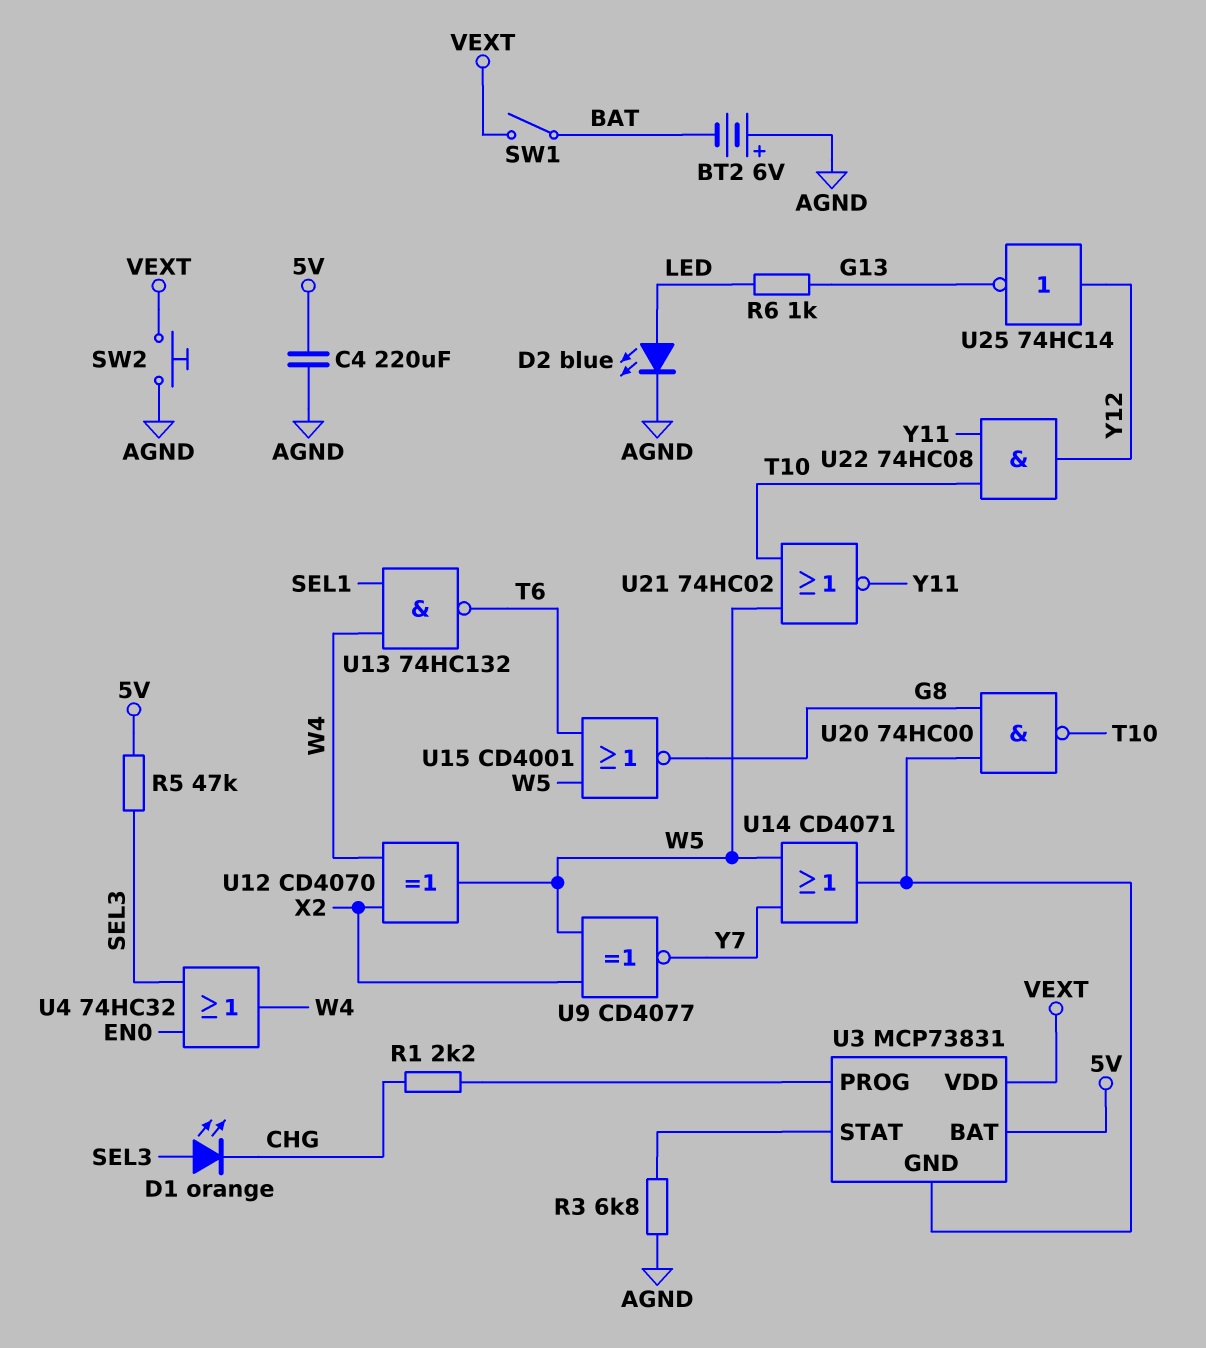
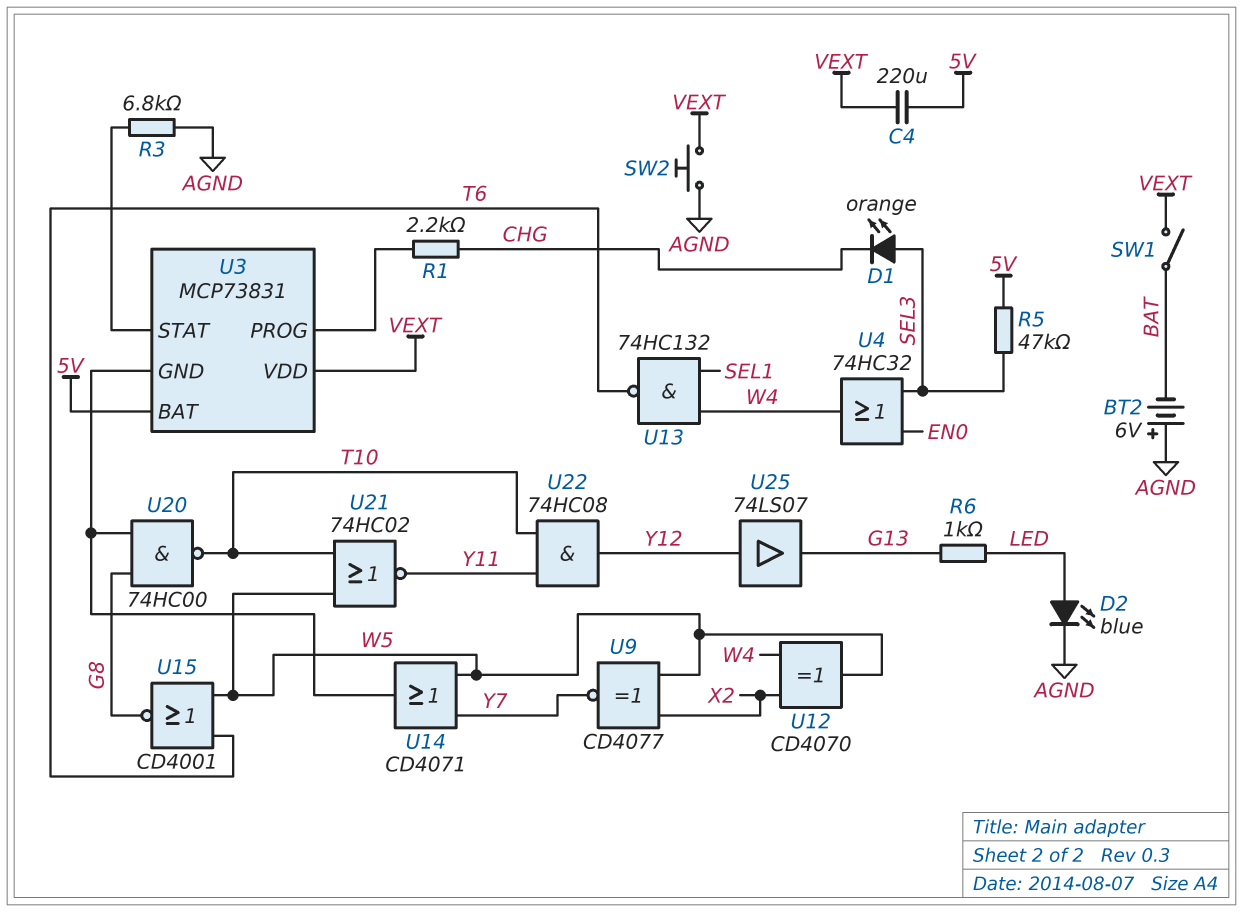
C4: 220uF (5V, AGND) -> 220uF (5V, VEXT)
U25: NOT 74HC14 (in Y12, out G13) -> buffer 74LS07 (in Y12, out G13)

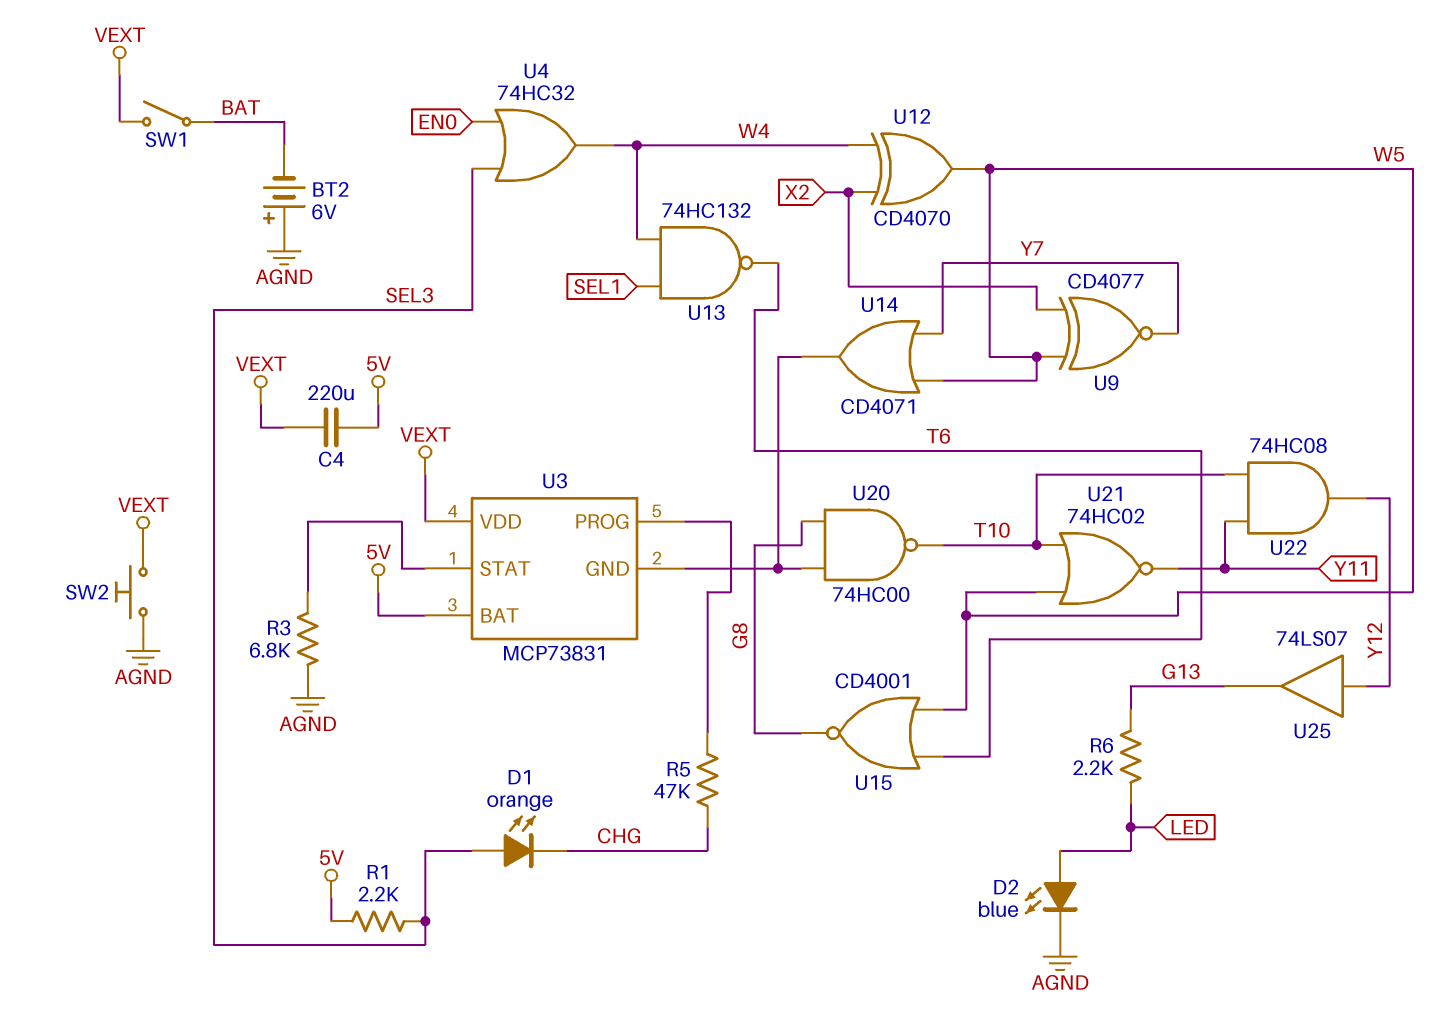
R1: 2.2k (CHG, U3/PROG) -> 2.2k (5V, SEL3)
R5: 47k (5V, SEL3) -> 47k (CHG, U3/PROG)
R6: 1k (G13, LED) -> 2.2k (G13, LED)

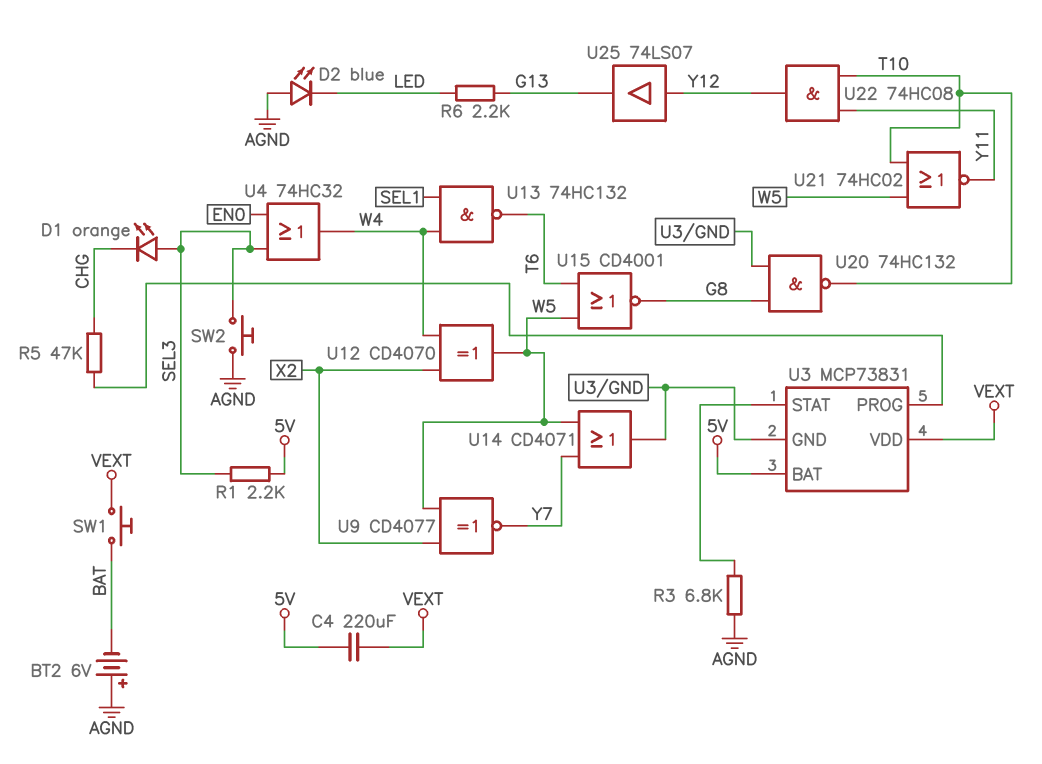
D2: LED blue (A LED, K AGND) -> LED blue (A AGND, K LED)
SW1: switch (BAT, VEXT) -> button (BAT, VEXT)
SW2: button (AGND, VEXT) -> button (AGND, SEL3)
U20: NAND 74HC00 (in G8, in U3/GND, out T10) -> NAND 74HC132 (in G8, in U3/GND, out T10)

